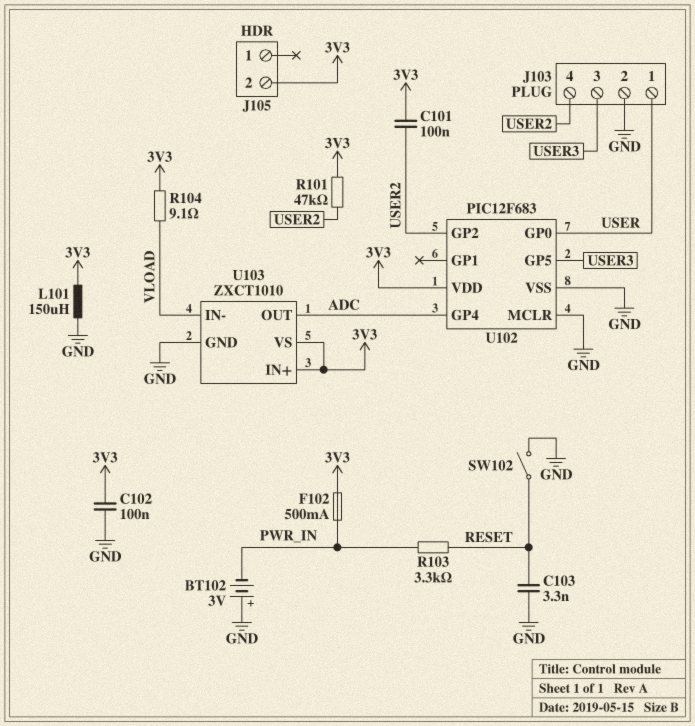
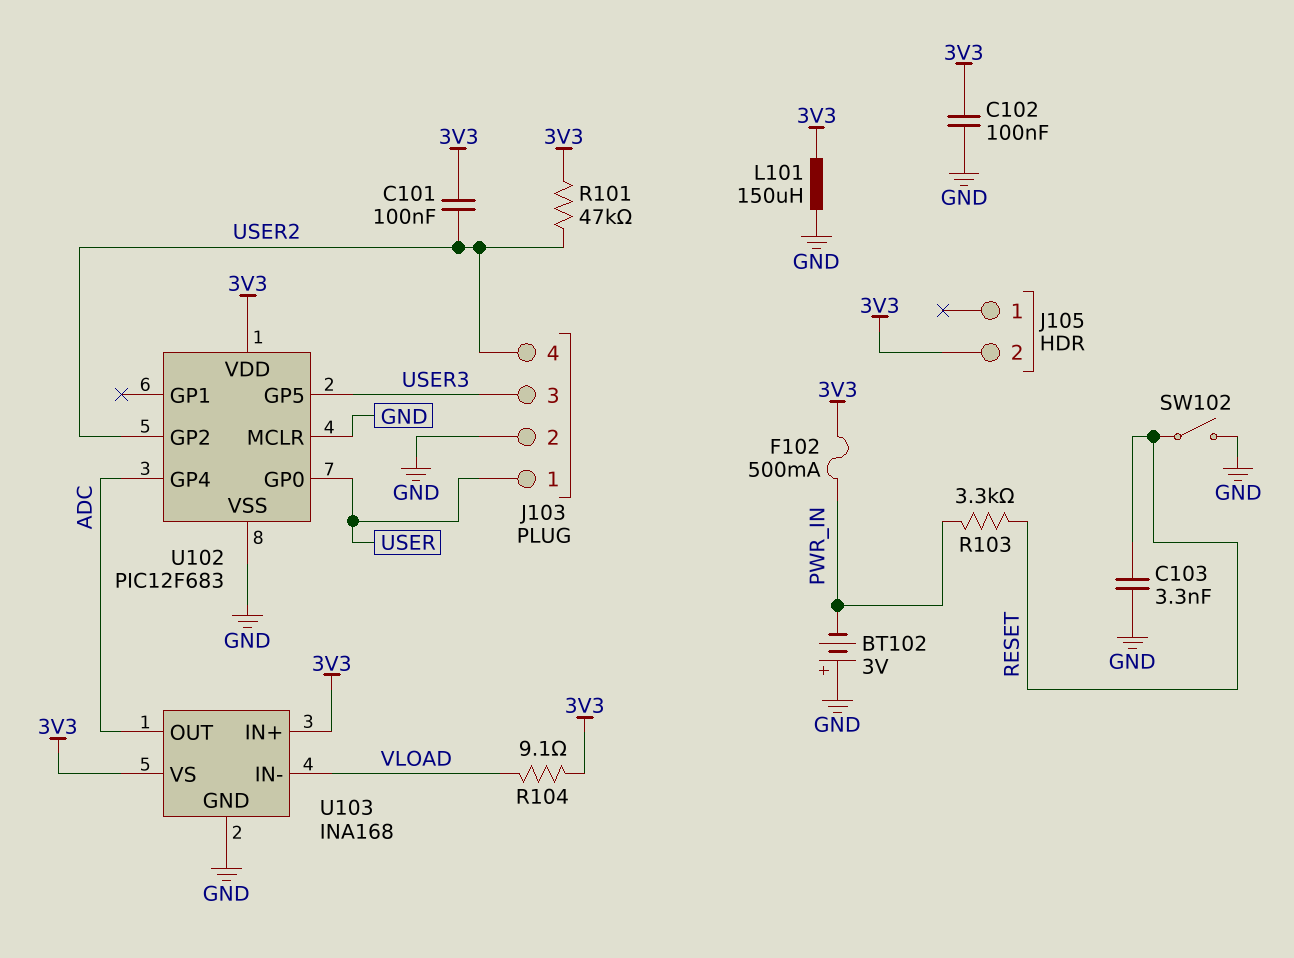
U103: ZXCT1010 -> INA168

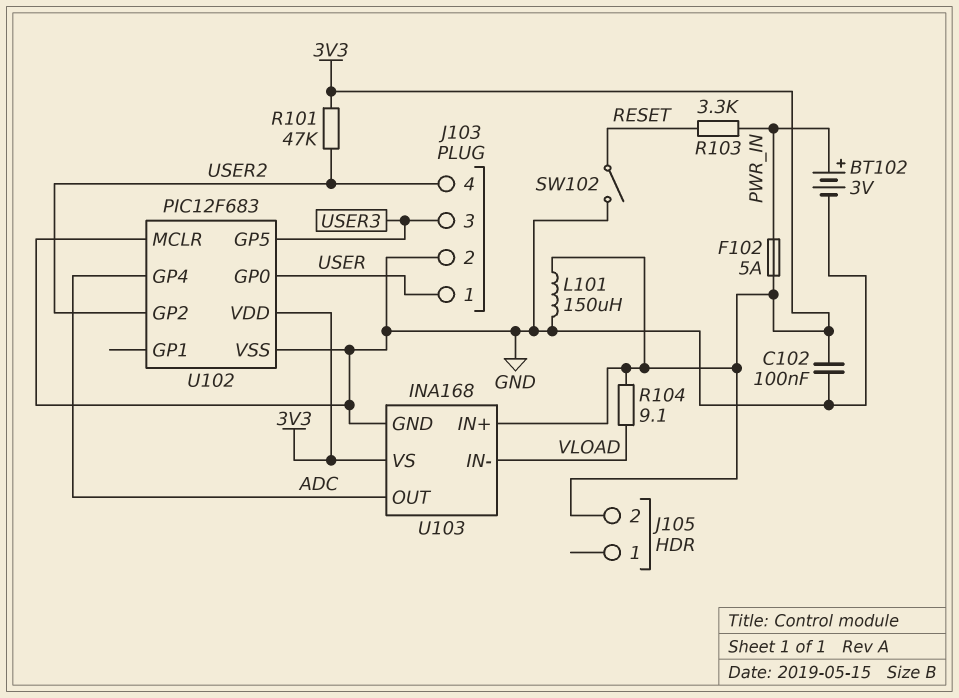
BT102: 3V (plus GND, minus PWR_IN) -> 3V (plus PWR_IN, minus GND)
C101: 100nF (3V3, USER2) -> none
C103: 3.3nF (GND, RESET) -> none
F102: 500mA (3V3, PWR_IN) -> 5A (3V3, PWR_IN)

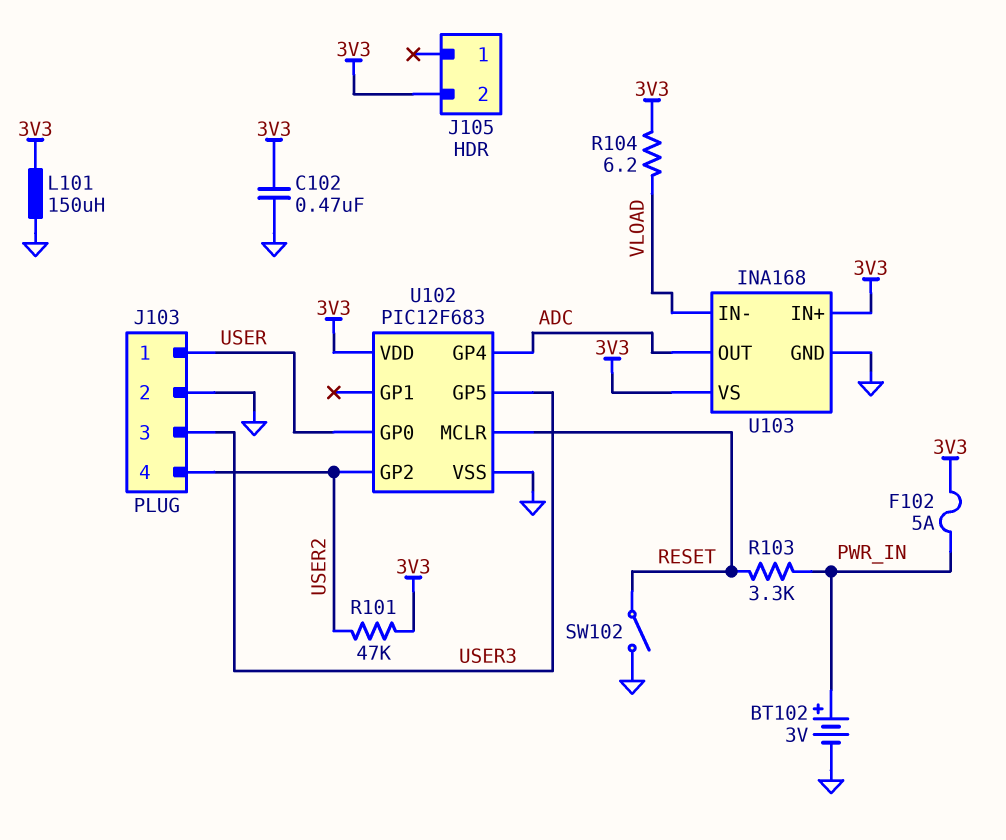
C102: 100nF (3V3, GND) -> 470nF (3V3, GND)
R104: 9.1 (3V3, VLOAD) -> 6.2 (3V3, VLOAD)
U102 pin MCLR: GND -> RESET

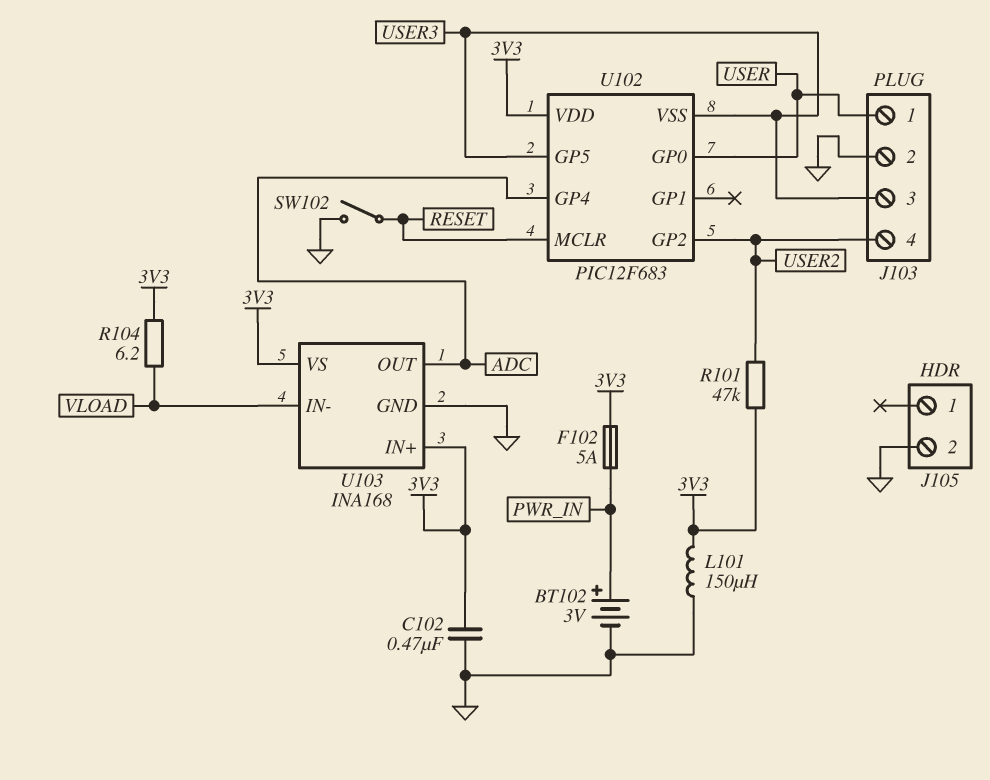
J105 pin 2: 3V3 -> GND
R103: 3.3k (PWR_IN, RESET) -> none
U102 pin VSS: GND -> USER3

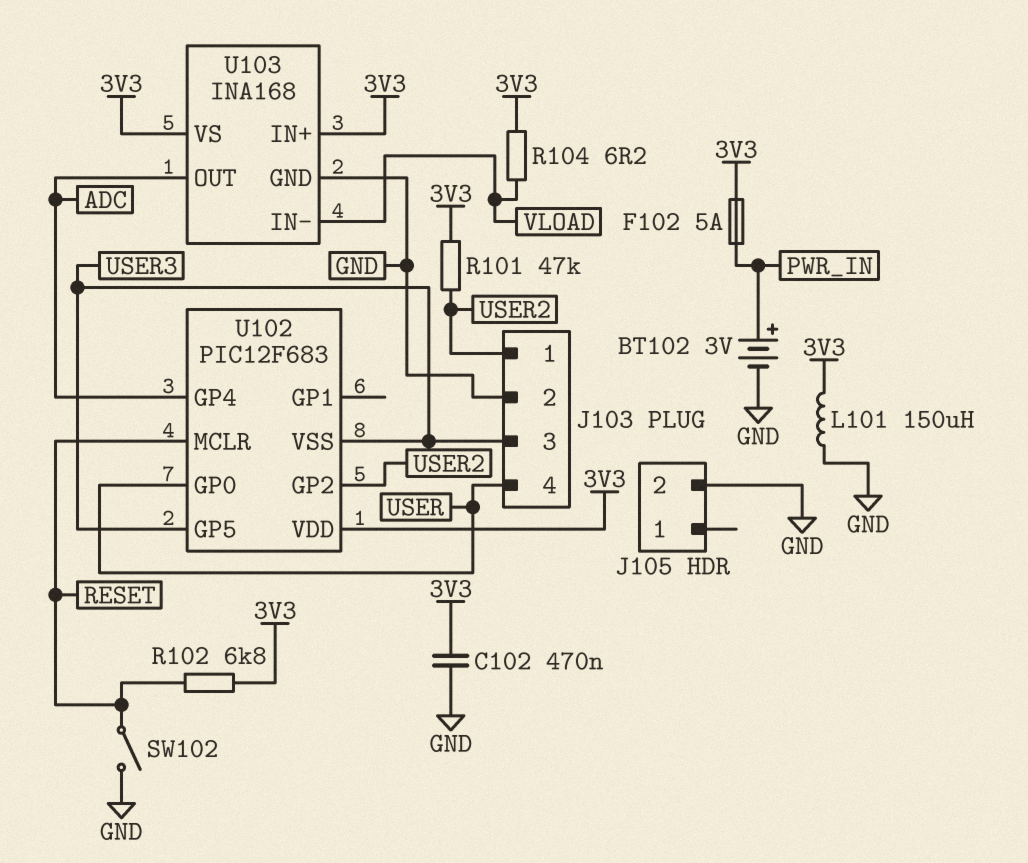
J103 pin 1: USER -> USER2
J103 pin 4: USER2 -> USER
R102: none -> 6.8k (3V3, RESET)

